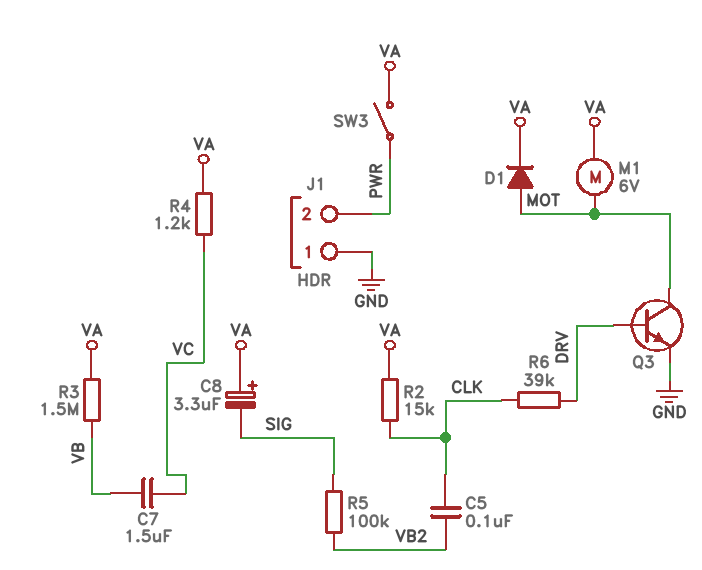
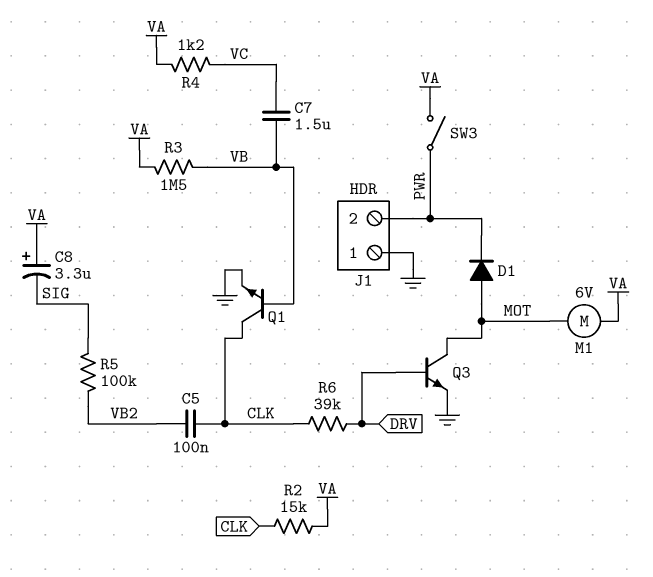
D1: diode (A MOT, K VA) -> diode (A MOT, K PWR)
Q1: none -> NPN (B VB, C CLK, E GND)

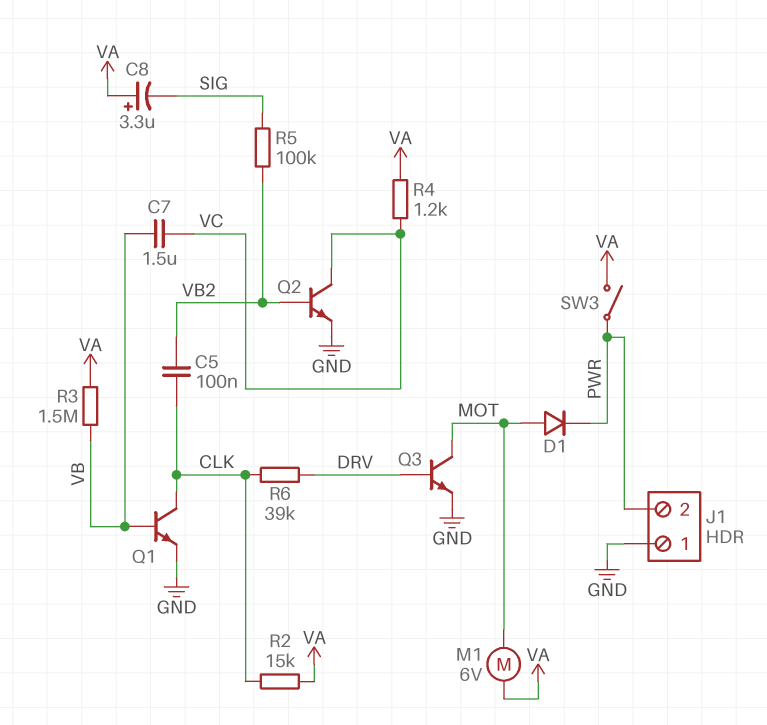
Q2: none -> NPN (B VB2, C VC, E GND)

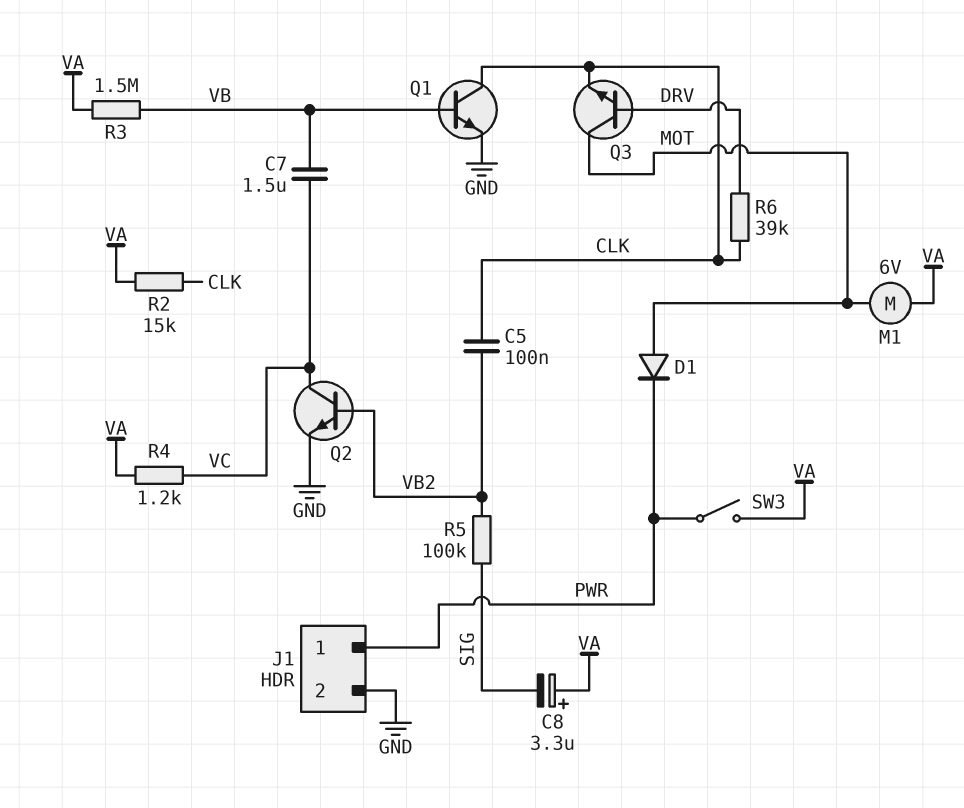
J1 pin 1: GND -> PWR
J1 pin 2: PWR -> GND
Q3: NPN (B DRV, C MOT, E GND) -> NPN (B DRV, C MOT, E CLK)

